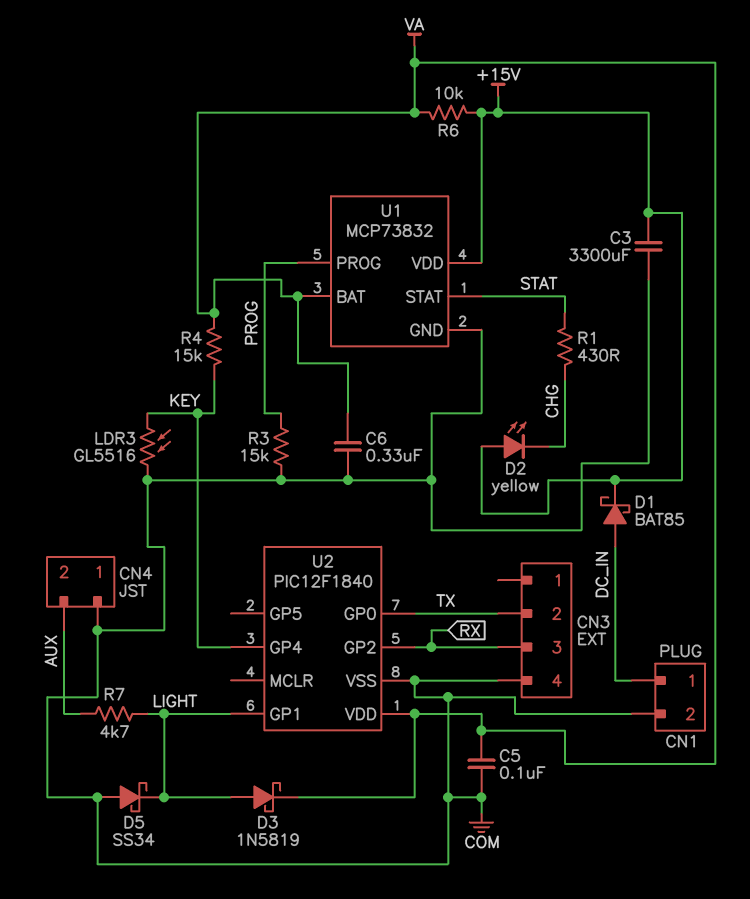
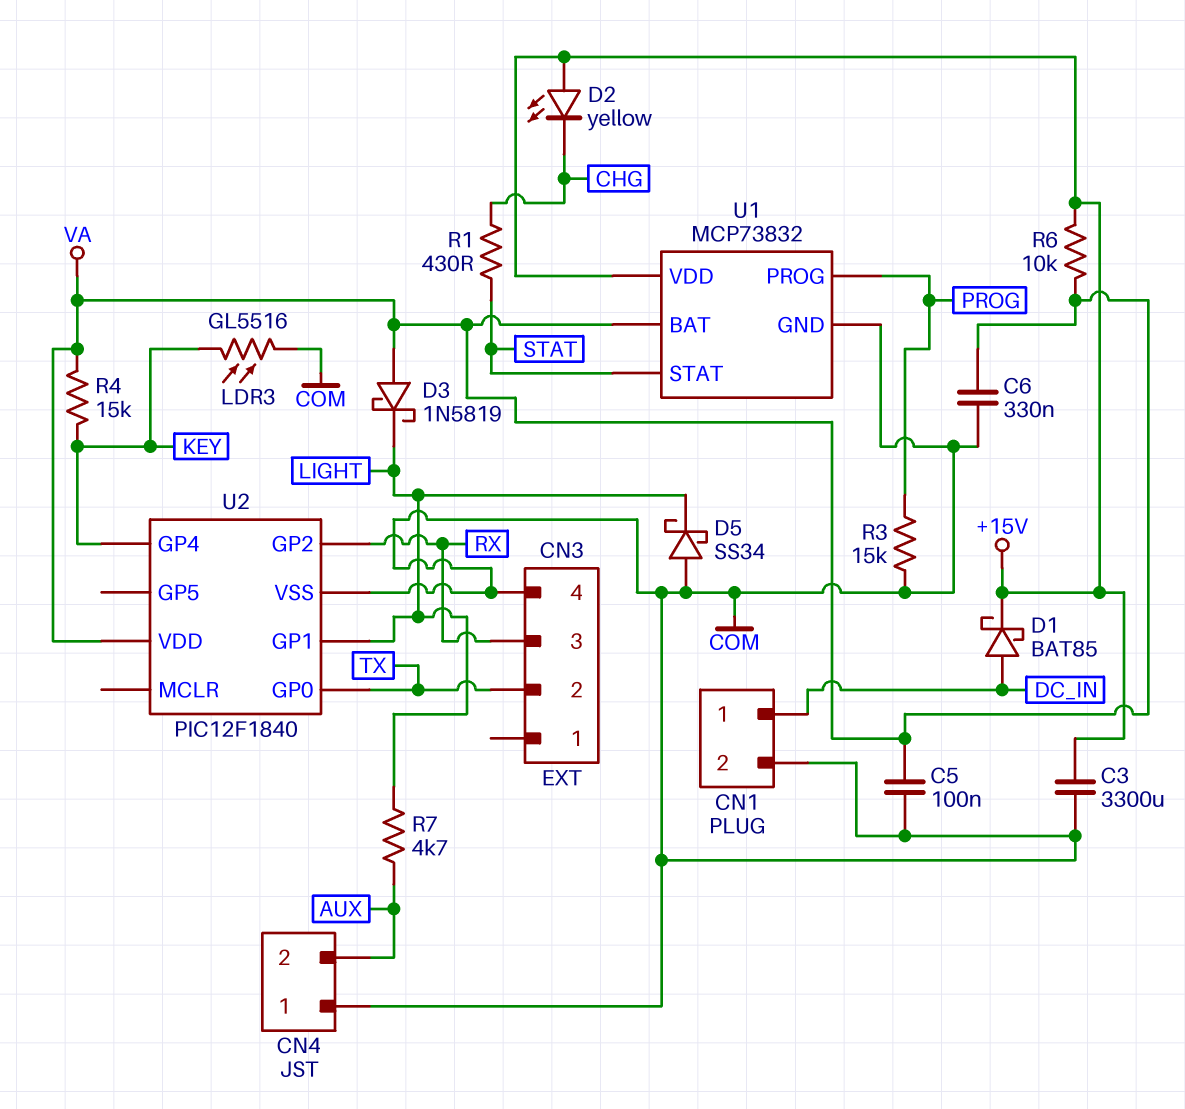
D3: schottky 1N5819 (A LIGHT, K VA) -> schottky 1N5819 (A VA, K LIGHT)

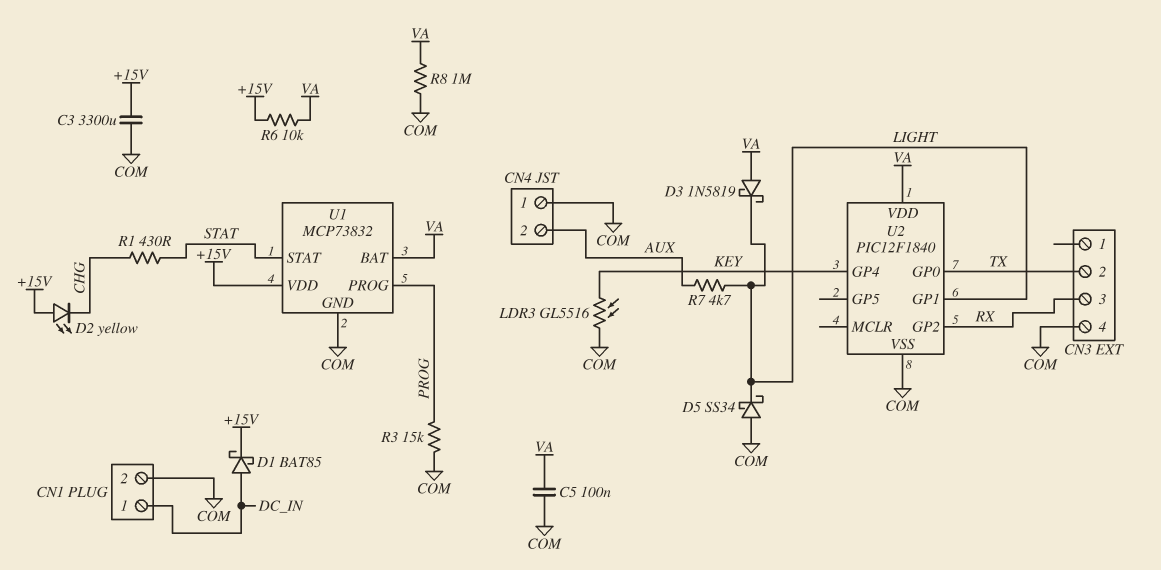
C6: 330nF (COM, VA) -> none
R4: 15k (KEY, VA) -> none
R8: none -> 1M (COM, VA)

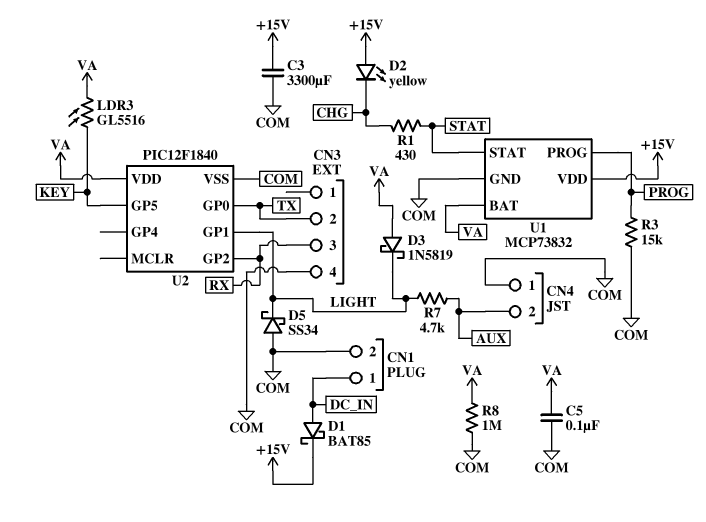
LDR3: GL5516 (COM, KEY) -> GL5516 (KEY, VA)
R6: 10k (+15V, VA) -> none
U2 pin GP4: KEY -> none
U2 pin GP5: none -> KEY

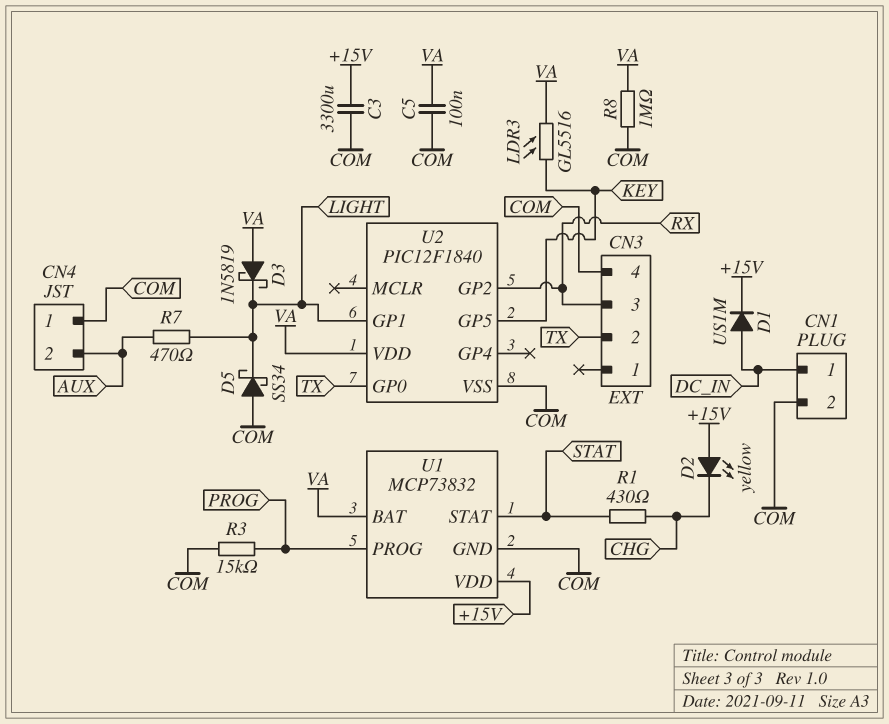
D1: schottky BAT85 (A DC_IN, K +15V) -> diode US1M (A DC_IN, K +15V)
R7: 4.7k (AUX, LIGHT) -> 470 (AUX, LIGHT)

